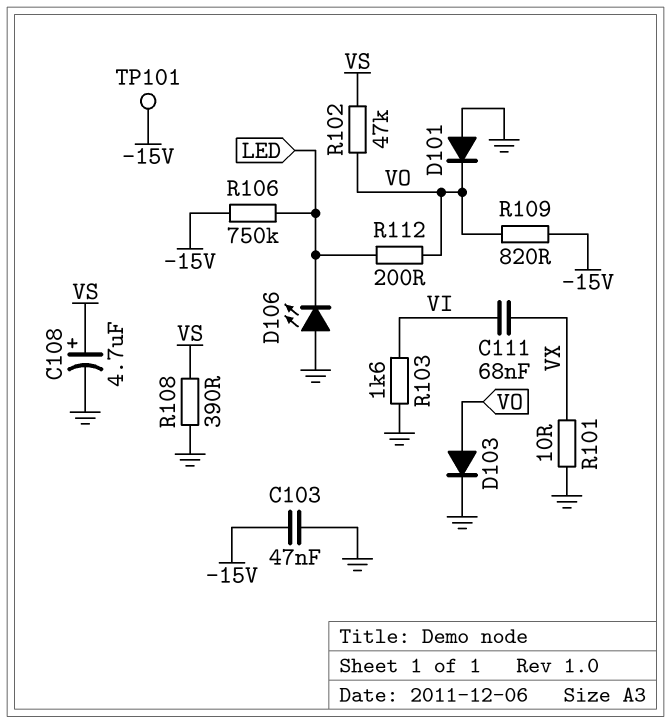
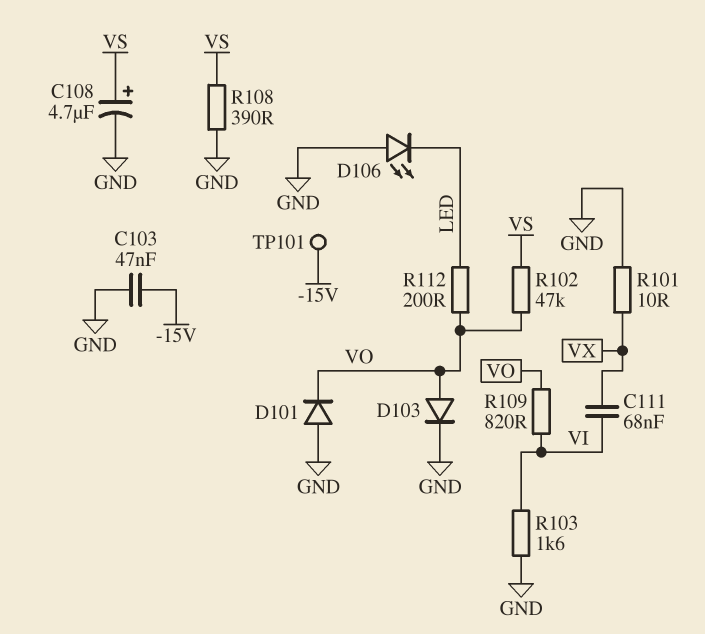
R106: 750k (-15V, LED) -> none
R109: 820 (-15V, VO) -> 820 (VI, VO)

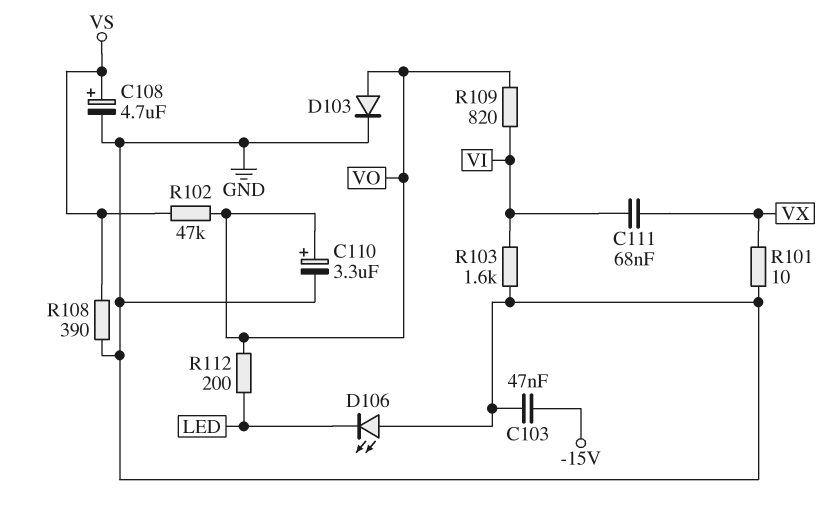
C110: none -> 3.3uF (plus VO, minus GND)
D101: diode (A GND, K VO) -> none
TP101: test point (-15V) -> none

